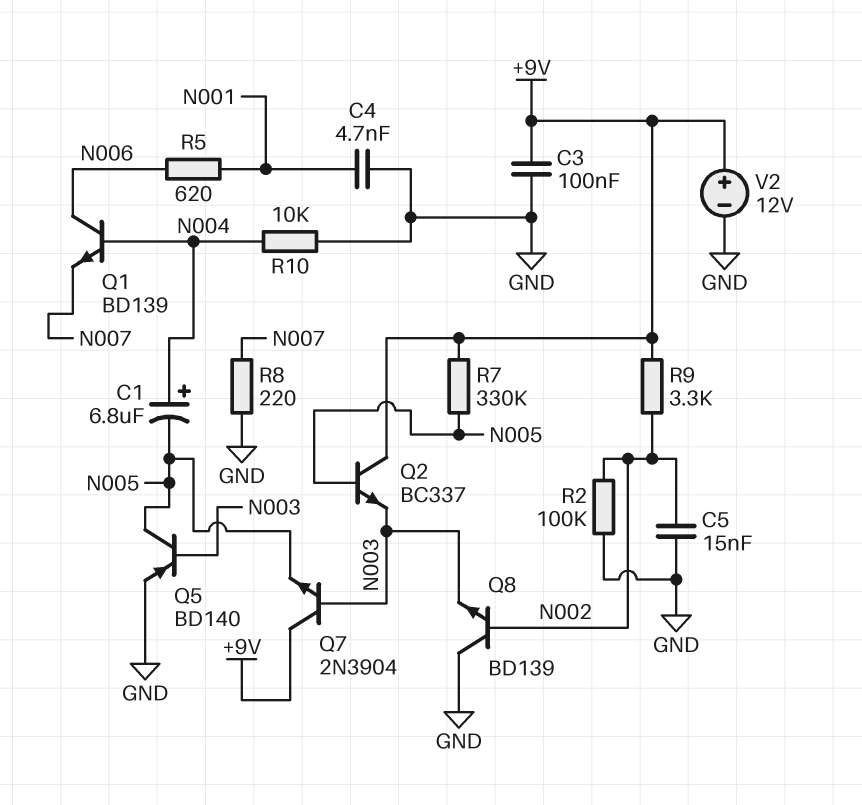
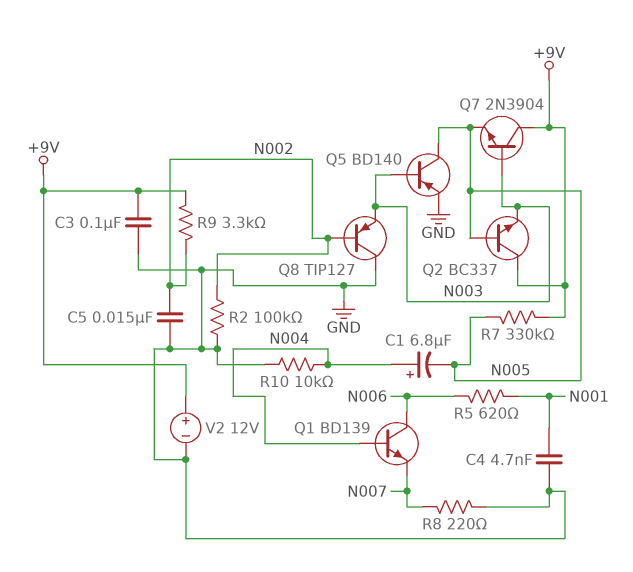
Q8: NPN BD139 (B N002, C GND, E N003) -> PNP TIP127 (B N002, C GND, E N003)

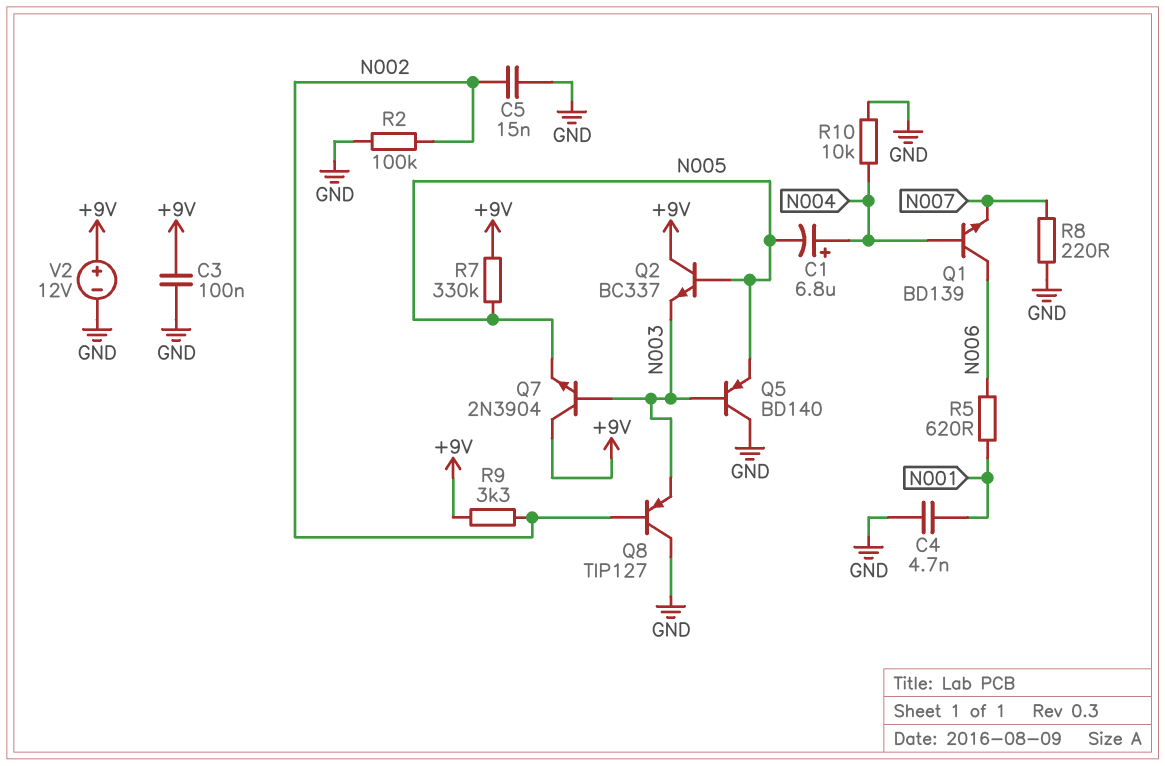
Q5: PNP BD140 (B N003, C N005, E GND) -> PNP BD140 (B N003, C GND, E N005)

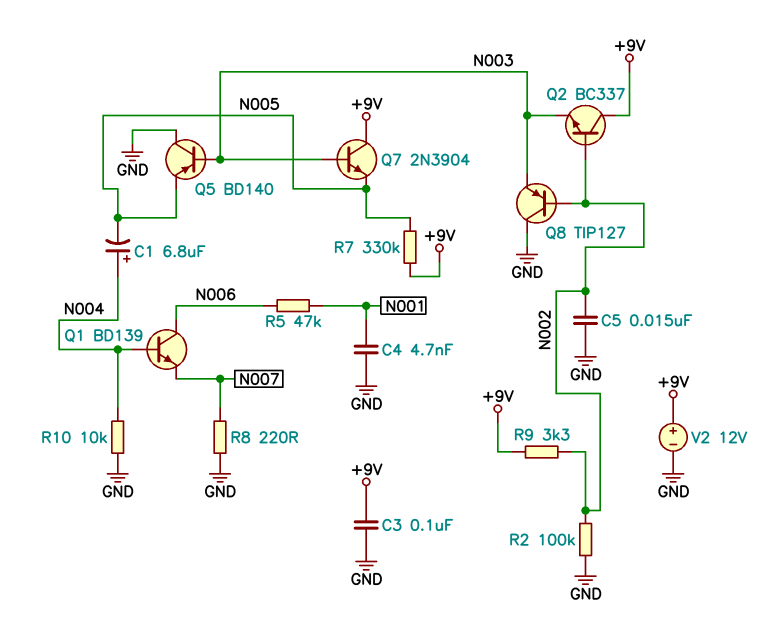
Q2: NPN BC337 (B N005, C +9V, E N003) -> NPN BC337 (B N002, C +9V, E N003)
R5: 620 (N001, N006) -> 47k (N001, N006)

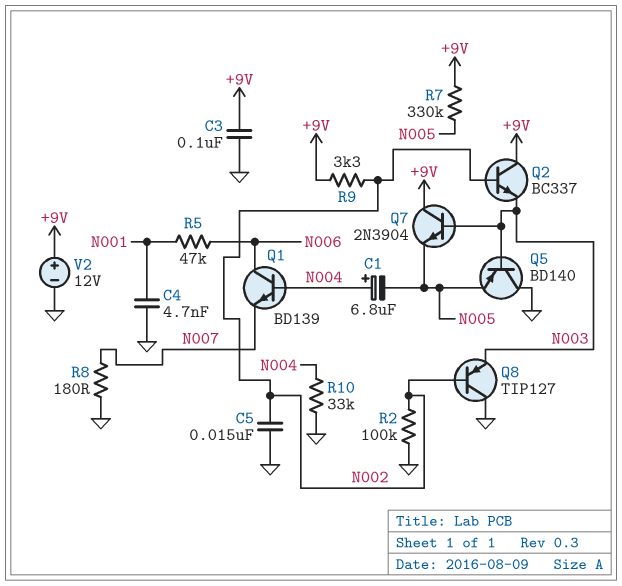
R8: 220 (GND, N007) -> 180 (GND, N007)
R10: 10k (GND, N004) -> 33k (GND, N004)

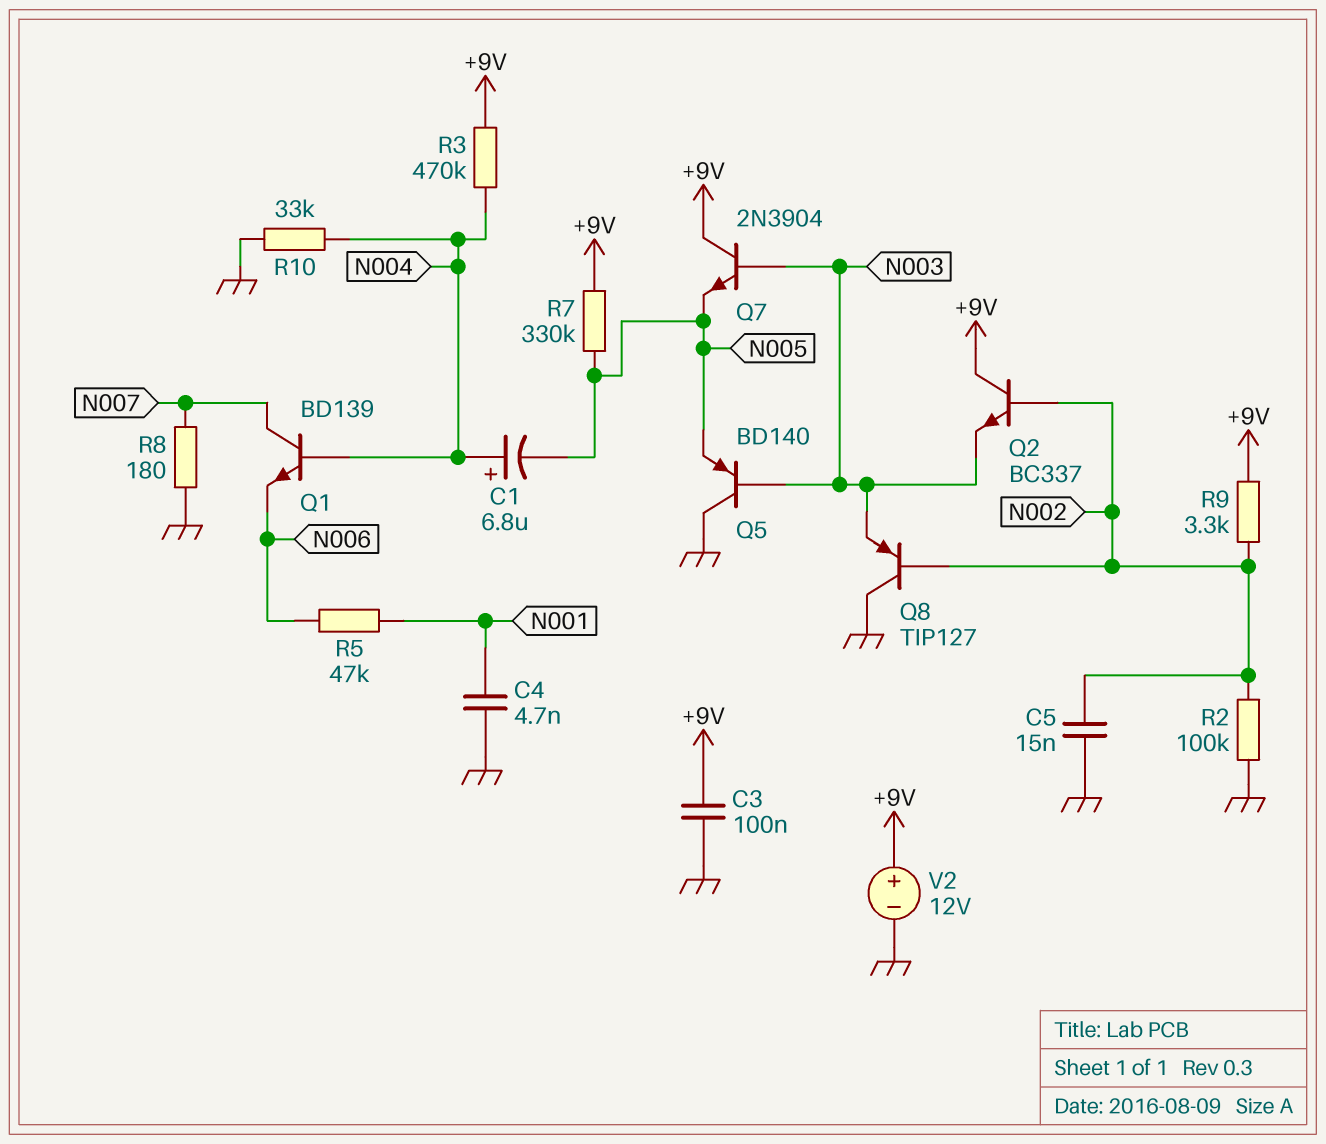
Q1: NPN BD139 (B N004, C N006, E N007) -> NPN BD139 (B N004, C N007, E N006)
R3: none -> 470k (+9V, N004)

